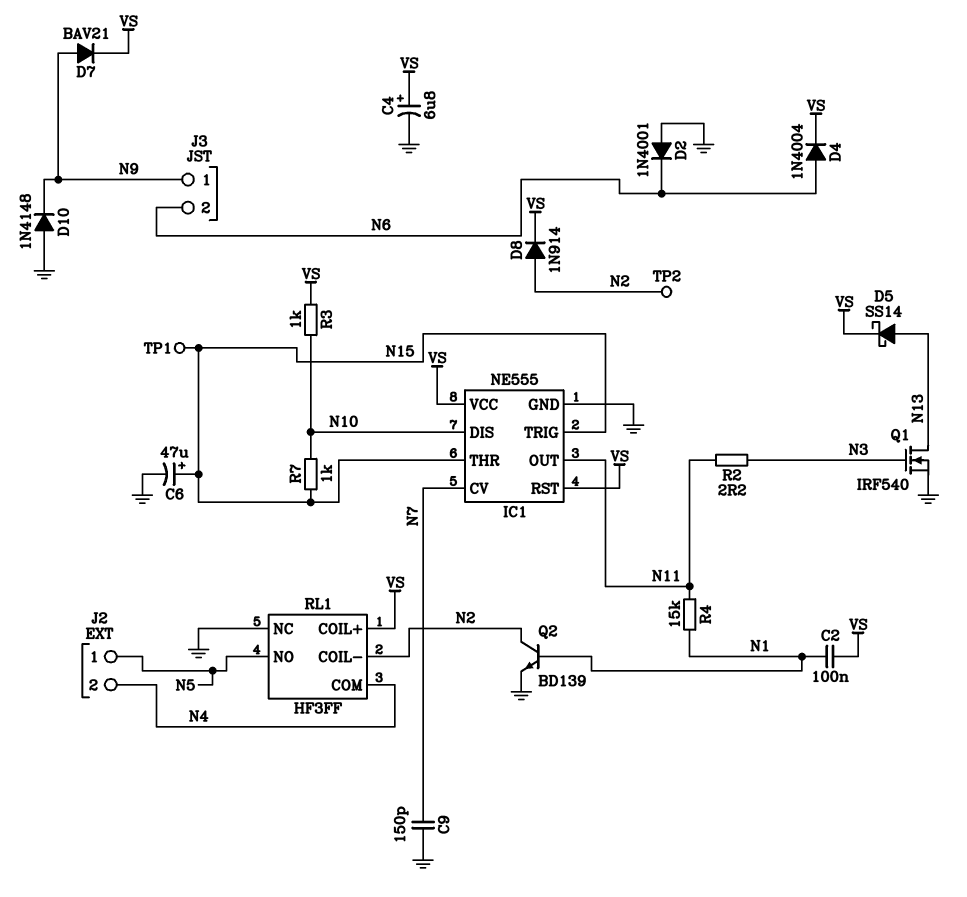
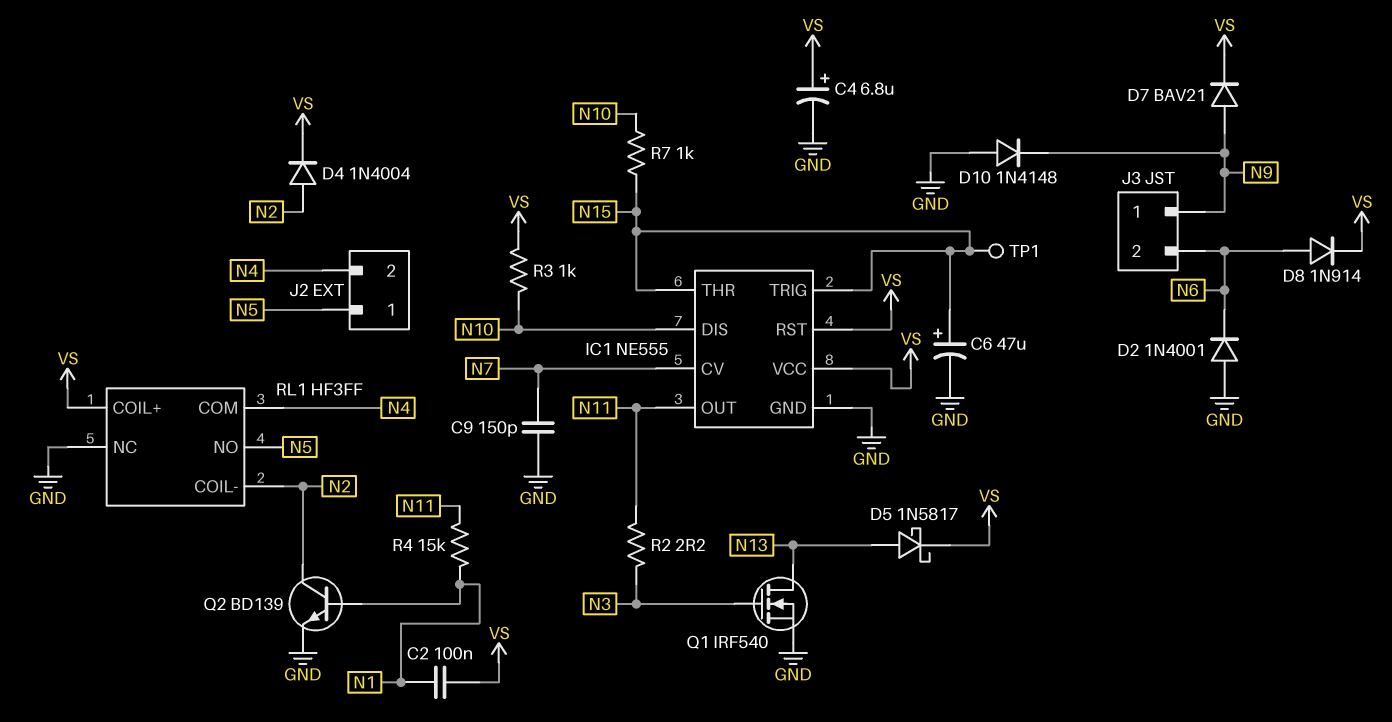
D4: diode 1N4004 (A N6, K VS) -> diode 1N4004 (A N2, K VS)
D5: schottky SS14 (A N13, K VS) -> schottky 1N5817 (A N13, K VS)
D8: diode 1N914 (A N2, K VS) -> diode 1N914 (A N6, K VS)
TP2: test point (N2) -> none

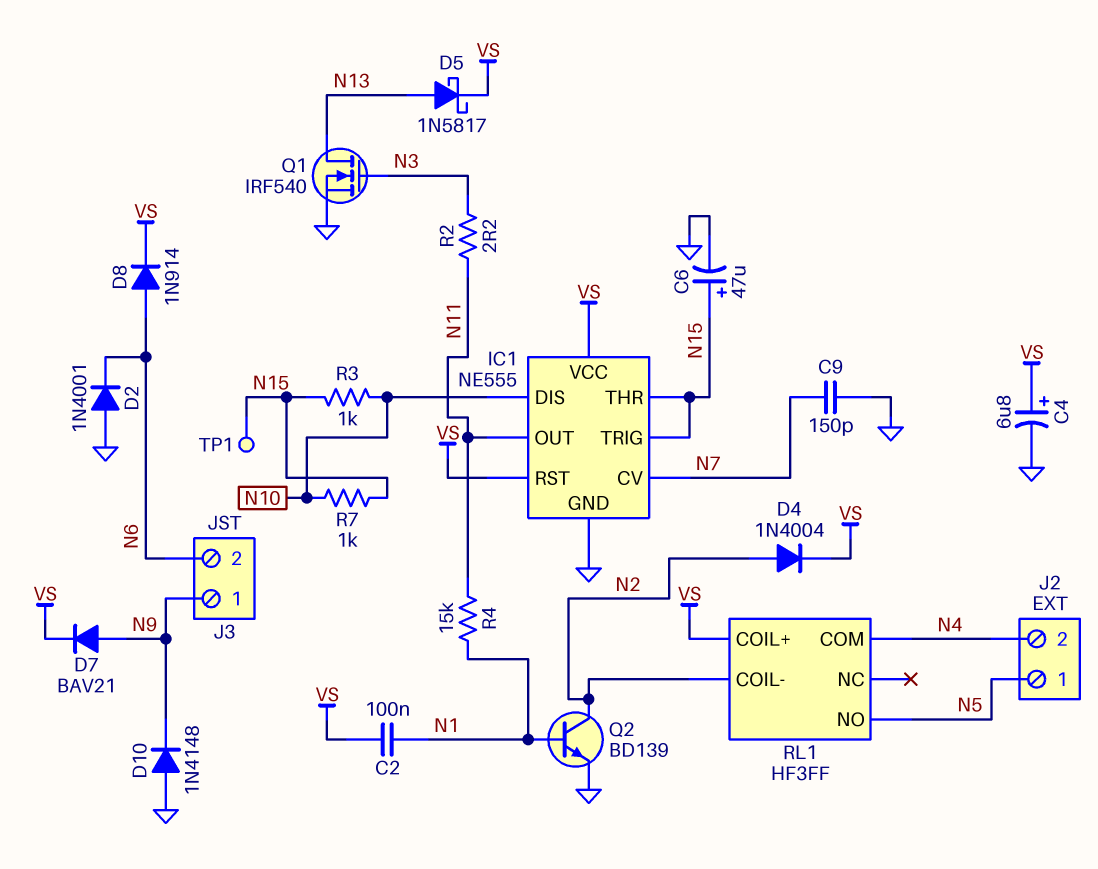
R3: 1k (N10, VS) -> 1k (N10, N15)
RL1 pin NC: GND -> none

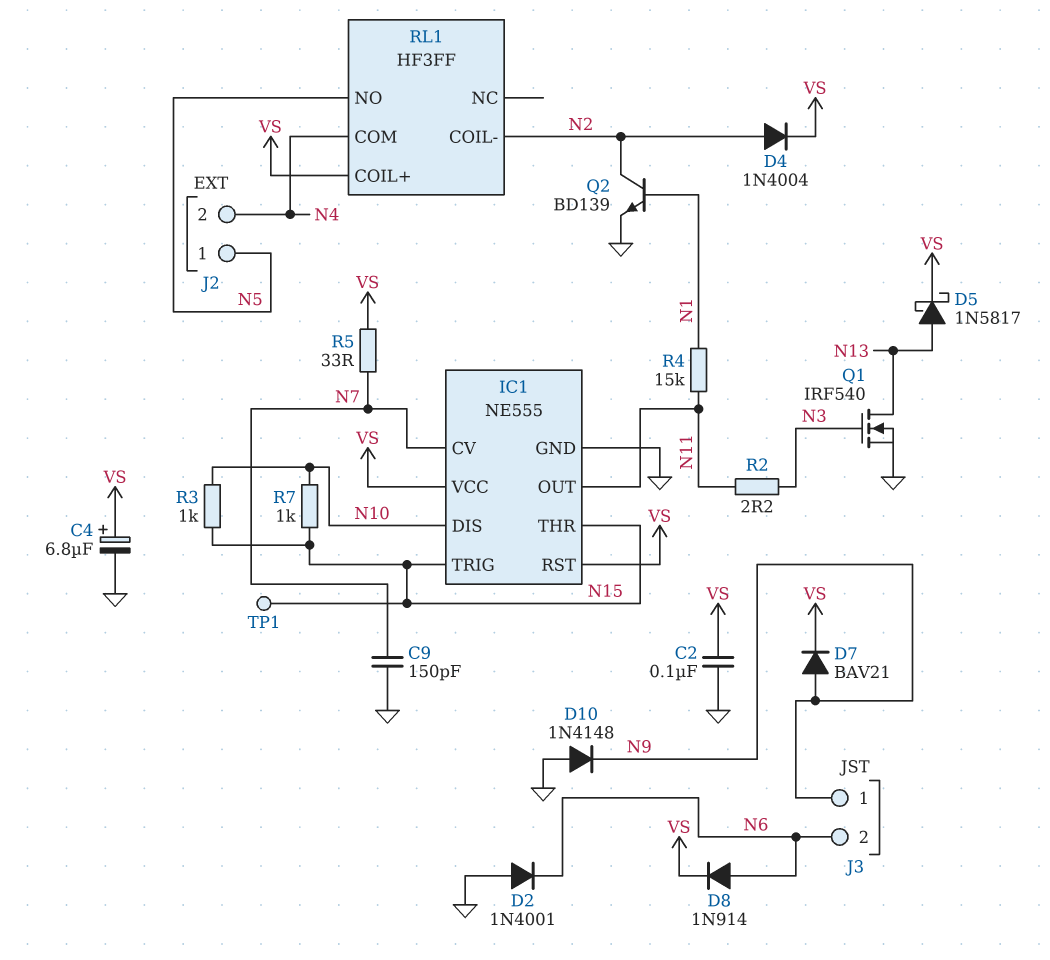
C2: 100nF (N1, VS) -> 100nF (GND, VS)
C6: 47uF (plus N15, minus GND) -> none
R5: none -> 33 (N7, VS)

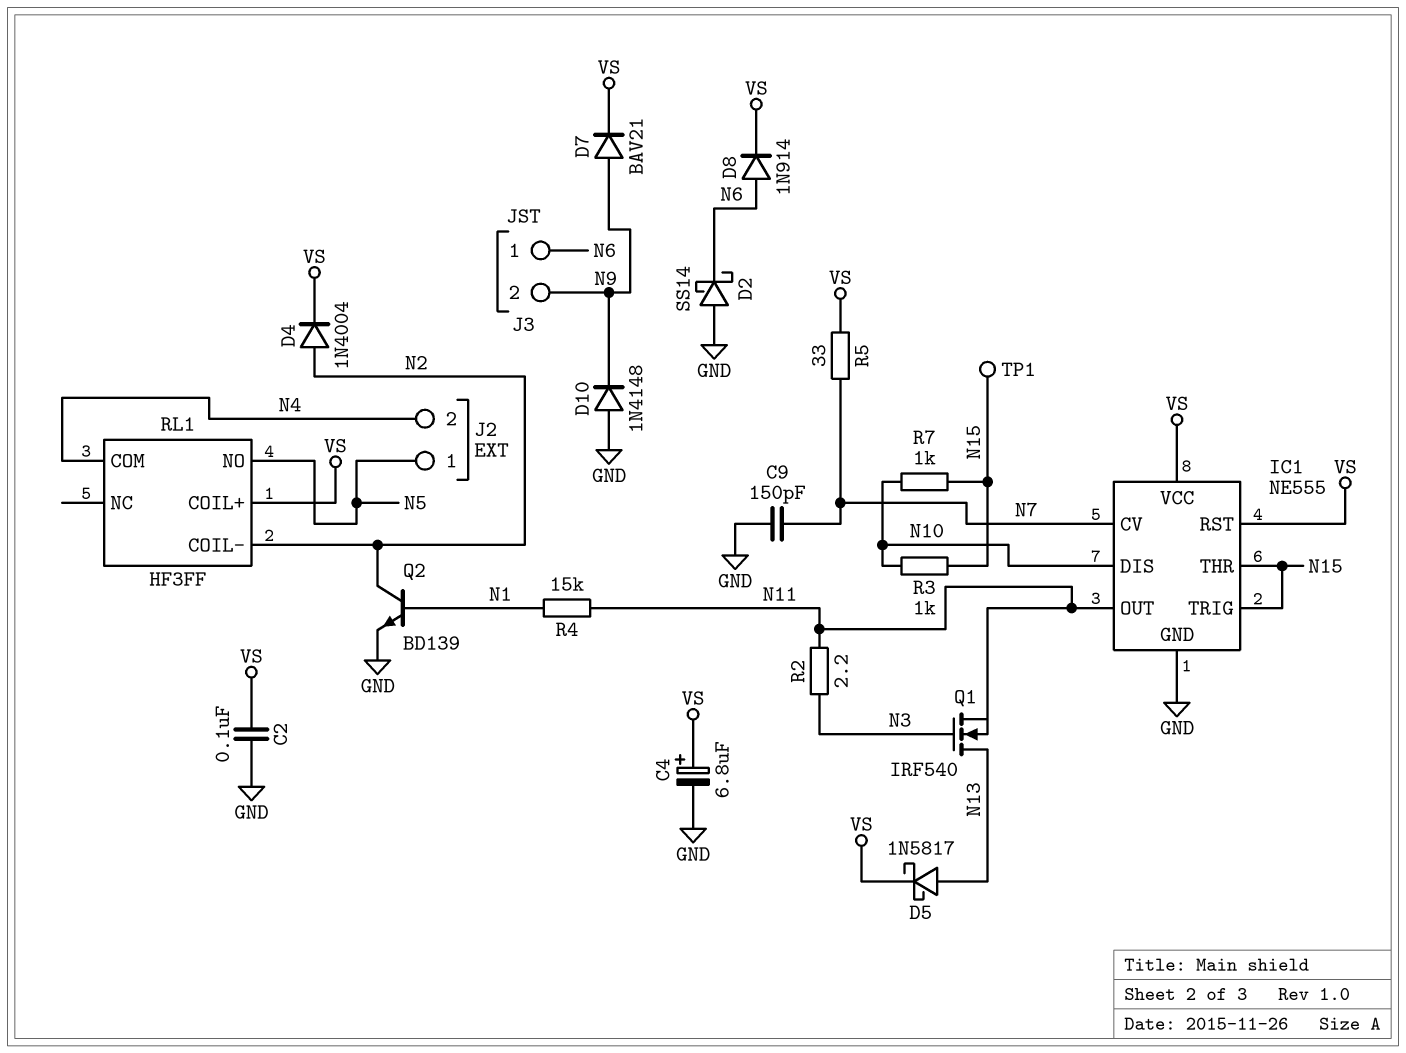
D2: diode 1N4001 (A GND, K N6) -> schottky SS14 (A GND, K N6)
J3 pin 1: N9 -> N6
J3 pin 2: N6 -> N9
Q1: NMOS IRF540 (G N3, D N13, S GND) -> NMOS IRF540 (G N3, D N13, S N11)

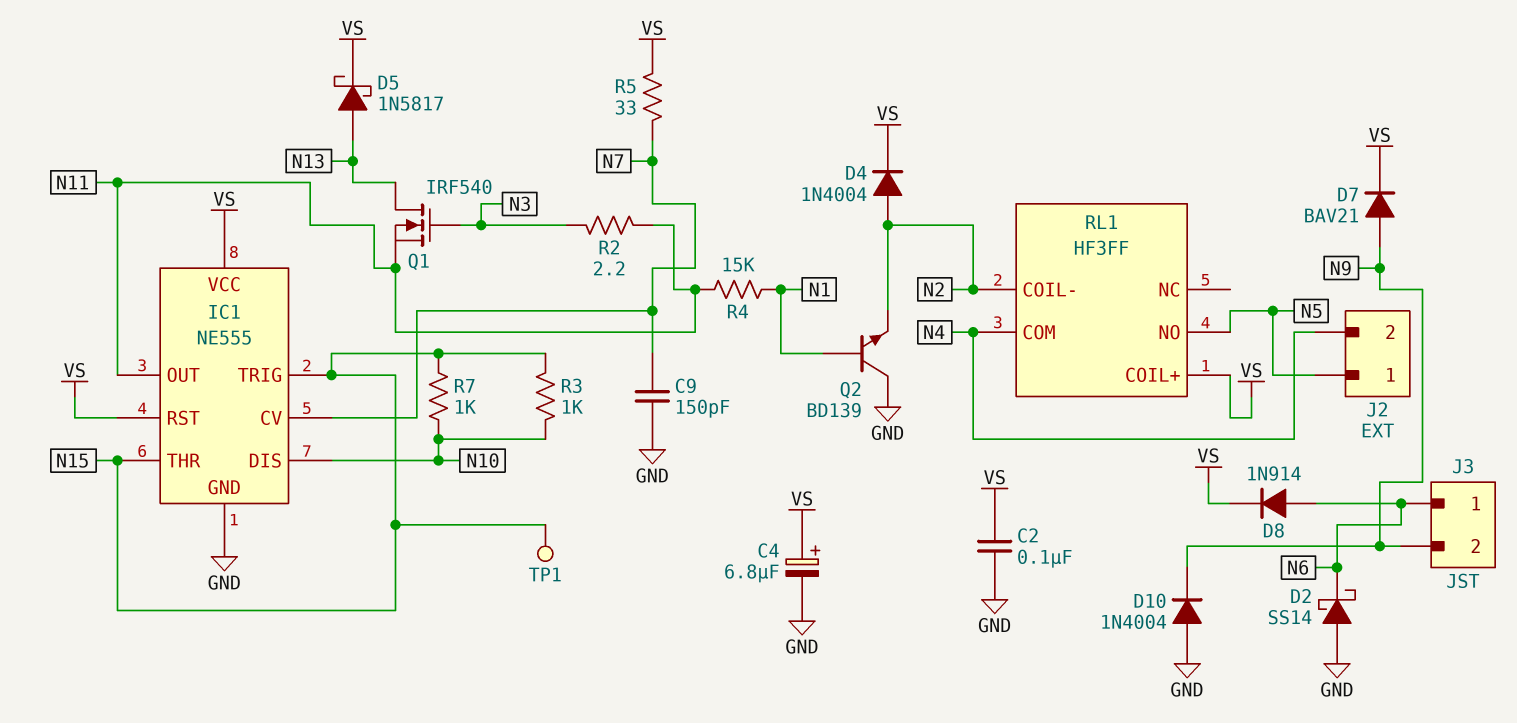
D10: diode 1N4148 (A GND, K N9) -> diode 1N4004 (A GND, K N9)
Q2: NPN BD139 (B N1, C N2, E GND) -> NPN BD139 (B N1, C GND, E N2)

